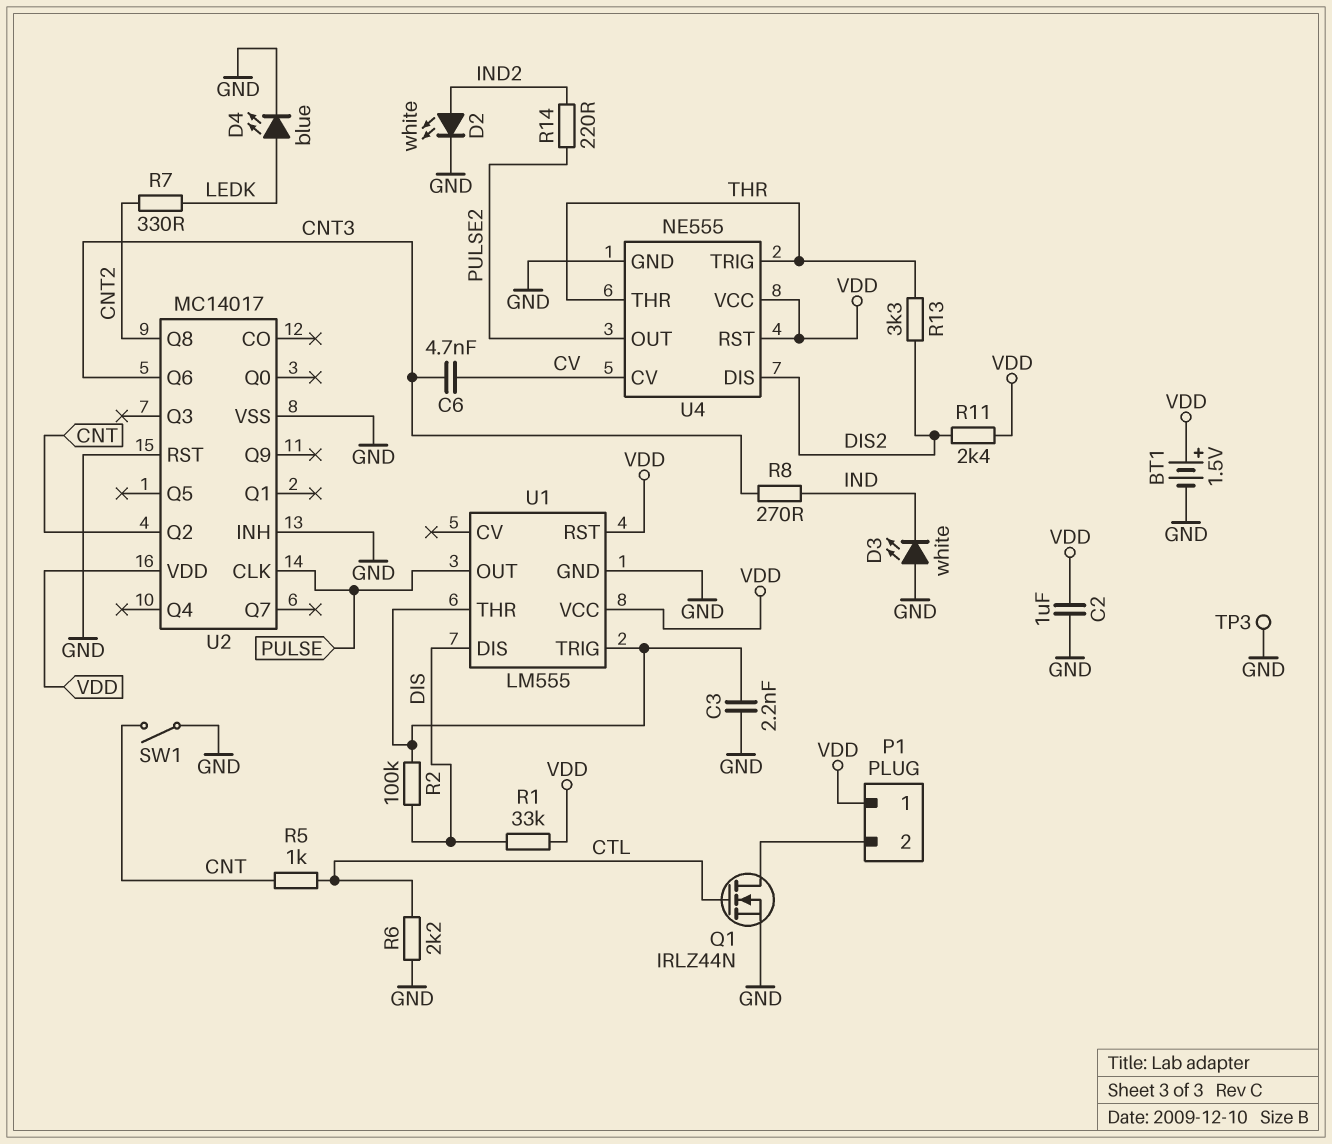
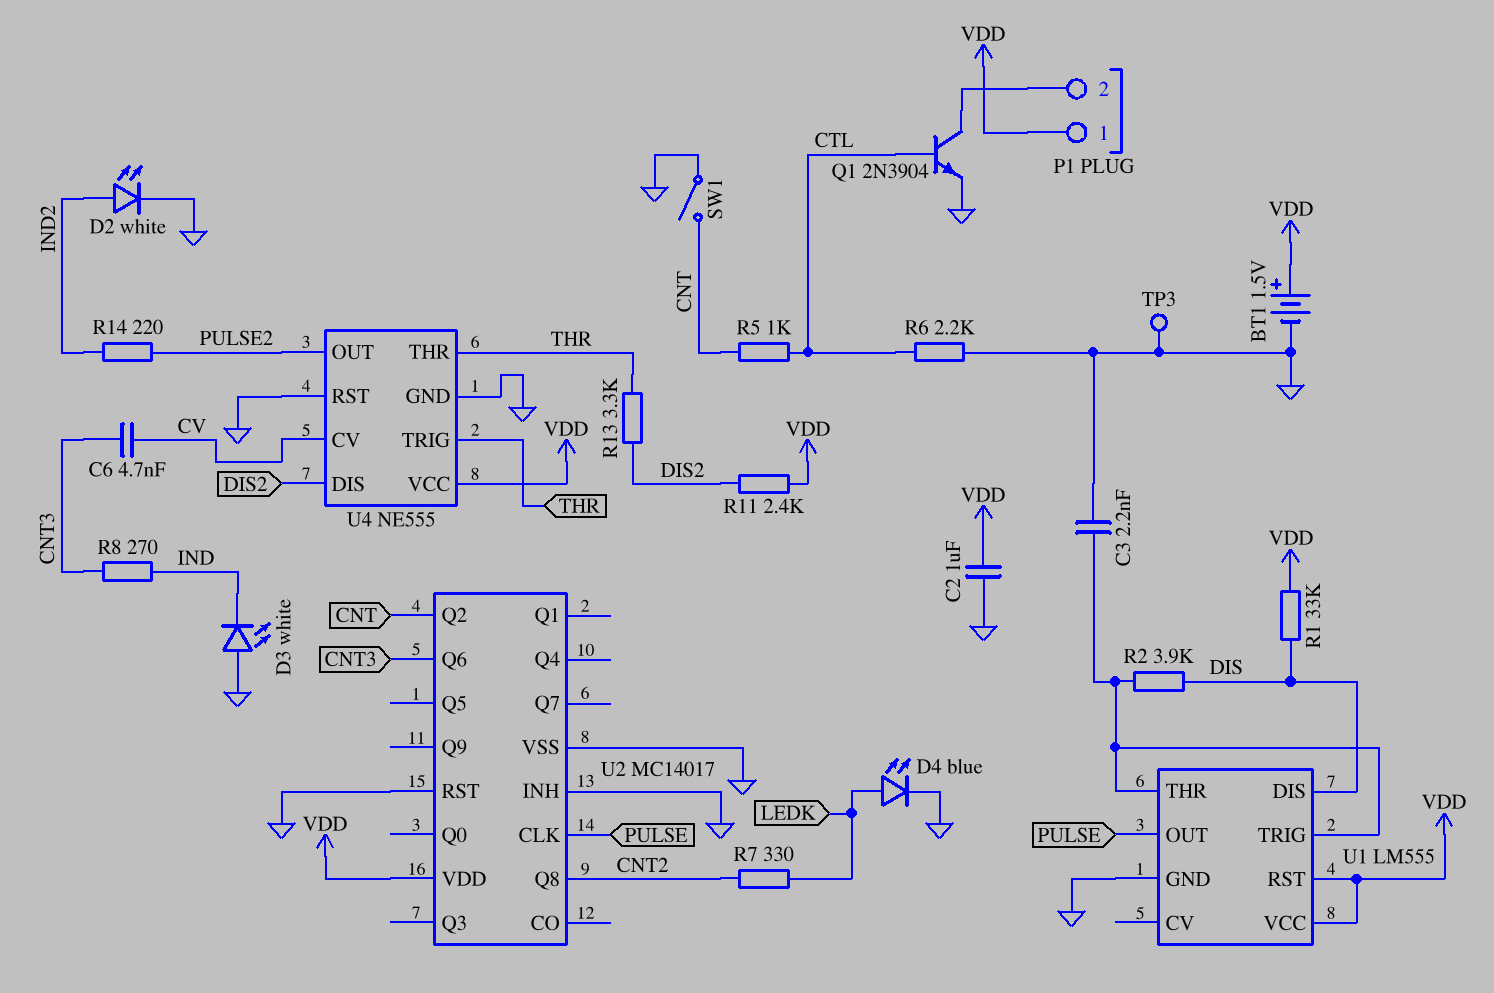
Q1: NMOS IRLZ44N (G CTL, D P1/2, S GND) -> NPN 2N3904 (B CTL, C P1/2, E GND)
R2: 100k (DIS, U1/THR) -> 3.9k (DIS, U1/THR)
U4 pin RST: VDD -> GND

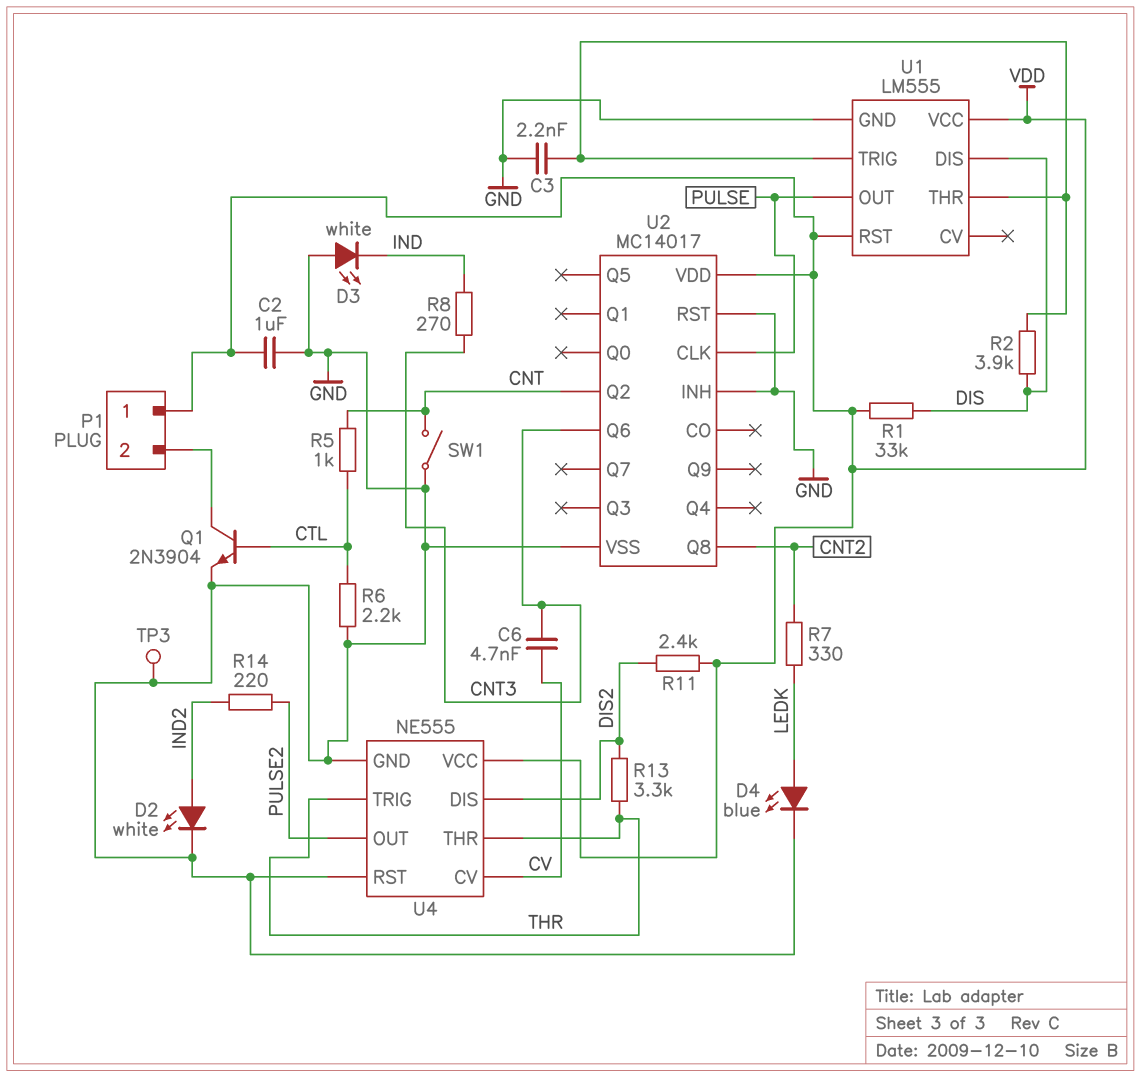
BT1: 1.5V (plus VDD, minus GND) -> none

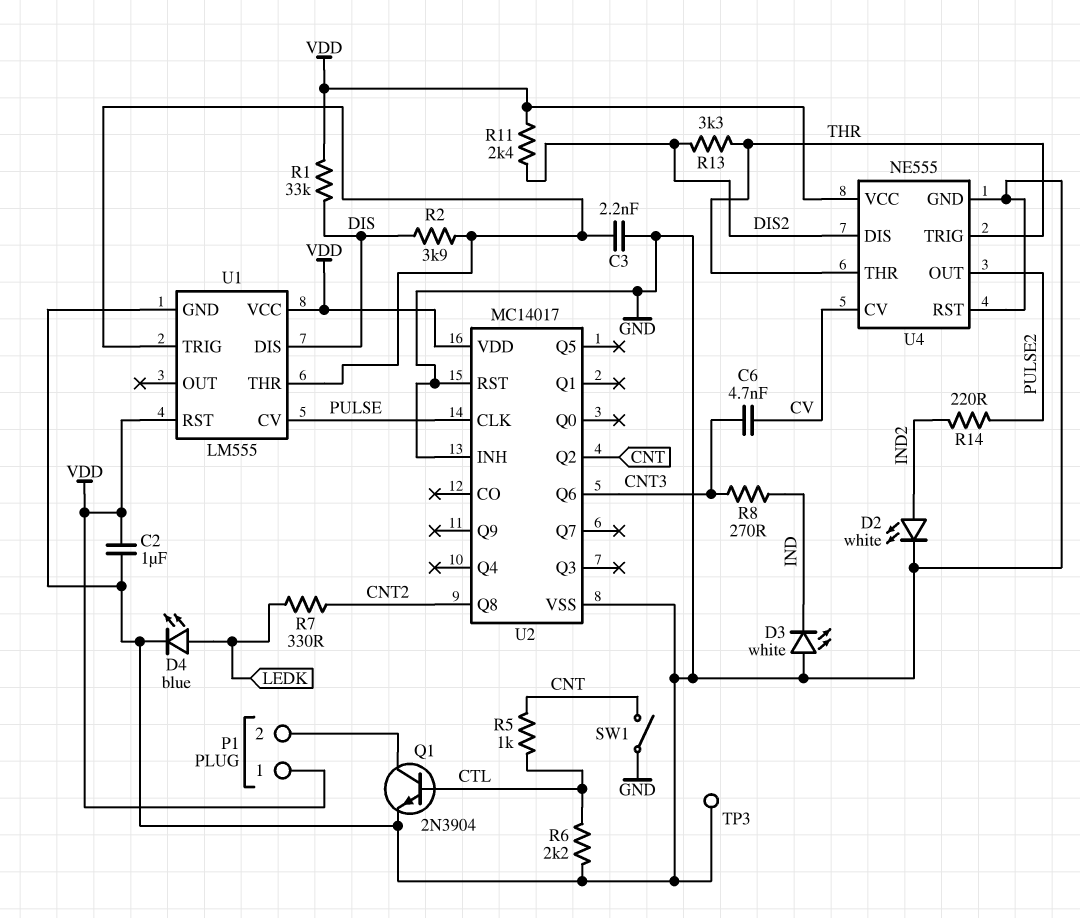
U1 pin CV: none -> PULSE
U1 pin OUT: PULSE -> none

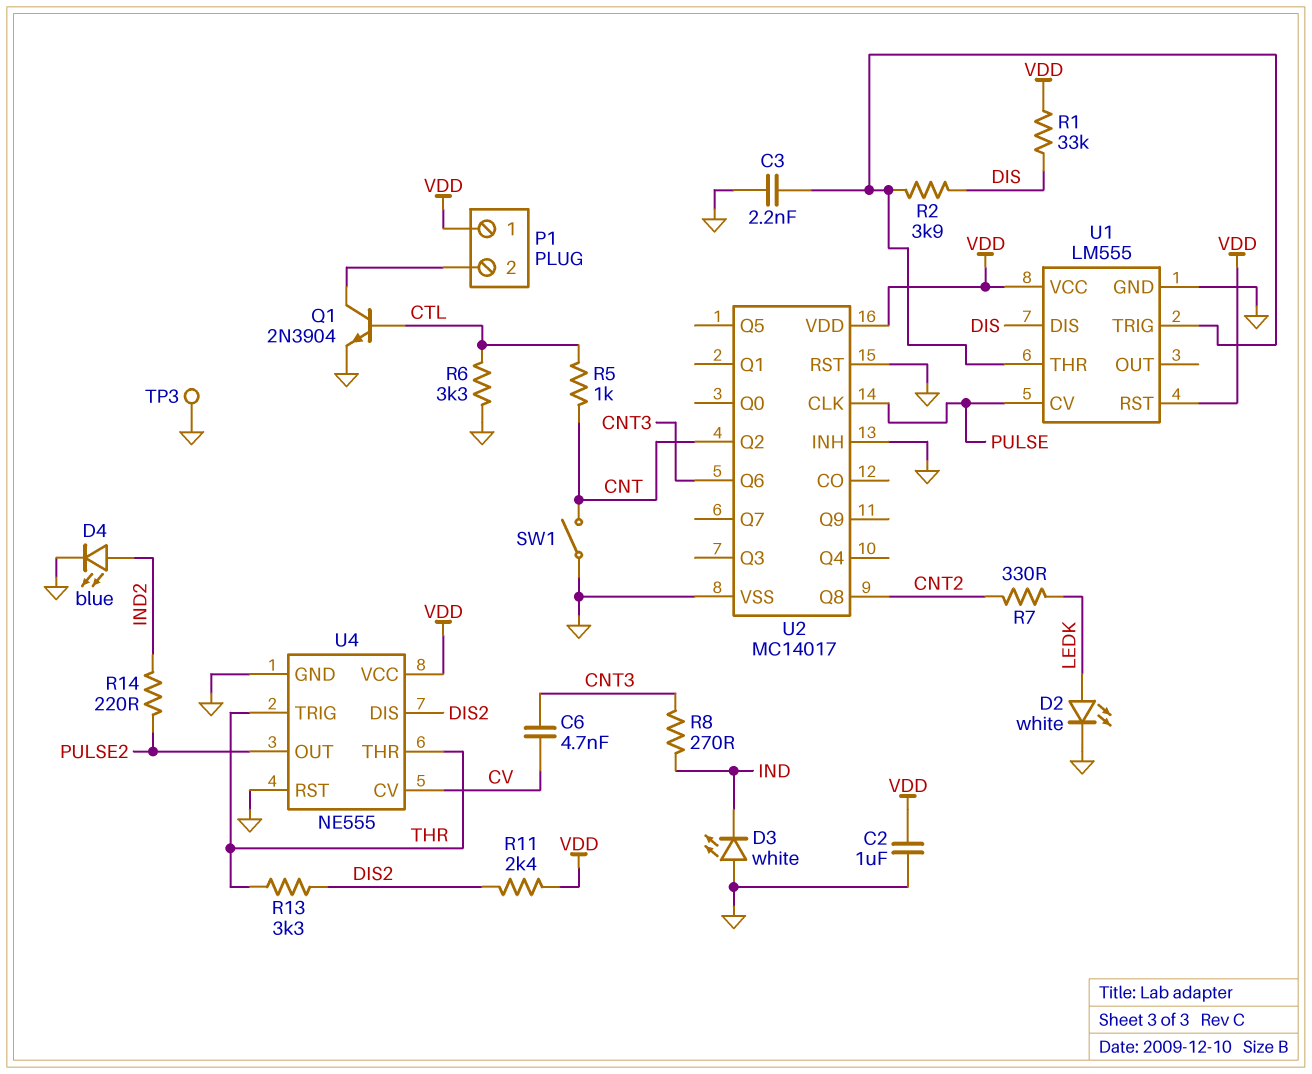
D2: LED white (A IND2, K GND) -> LED white (A LEDK, K GND)
D4: LED blue (A LEDK, K GND) -> LED blue (A IND2, K GND)
R6: 2.2k (CTL, GND) -> 3.3k (CTL, GND)

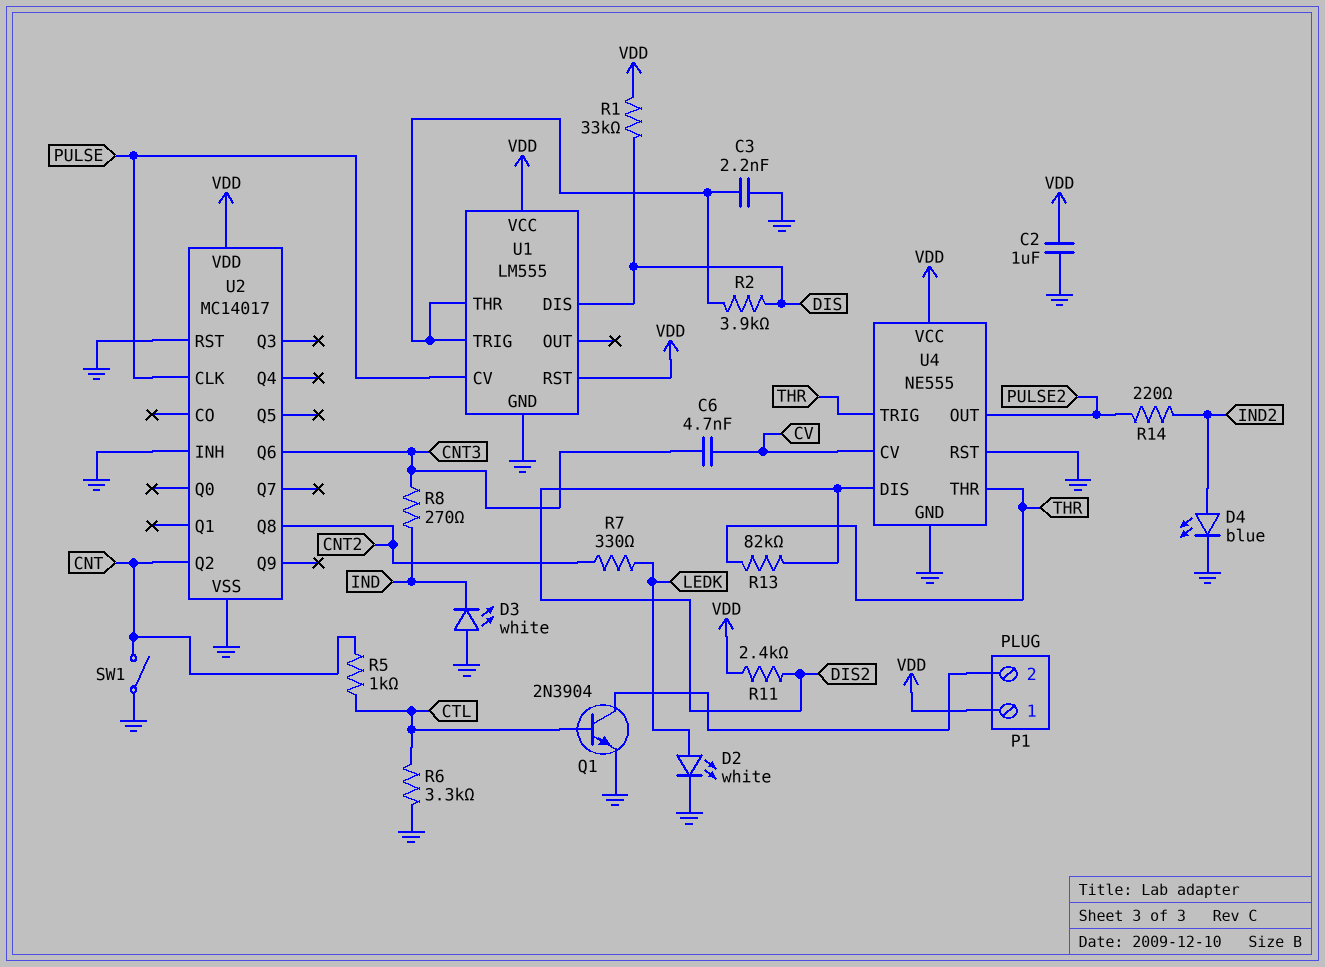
R13: 3.3k (DIS2, THR) -> 82k (DIS2, THR)
TP3: test point (GND) -> none

